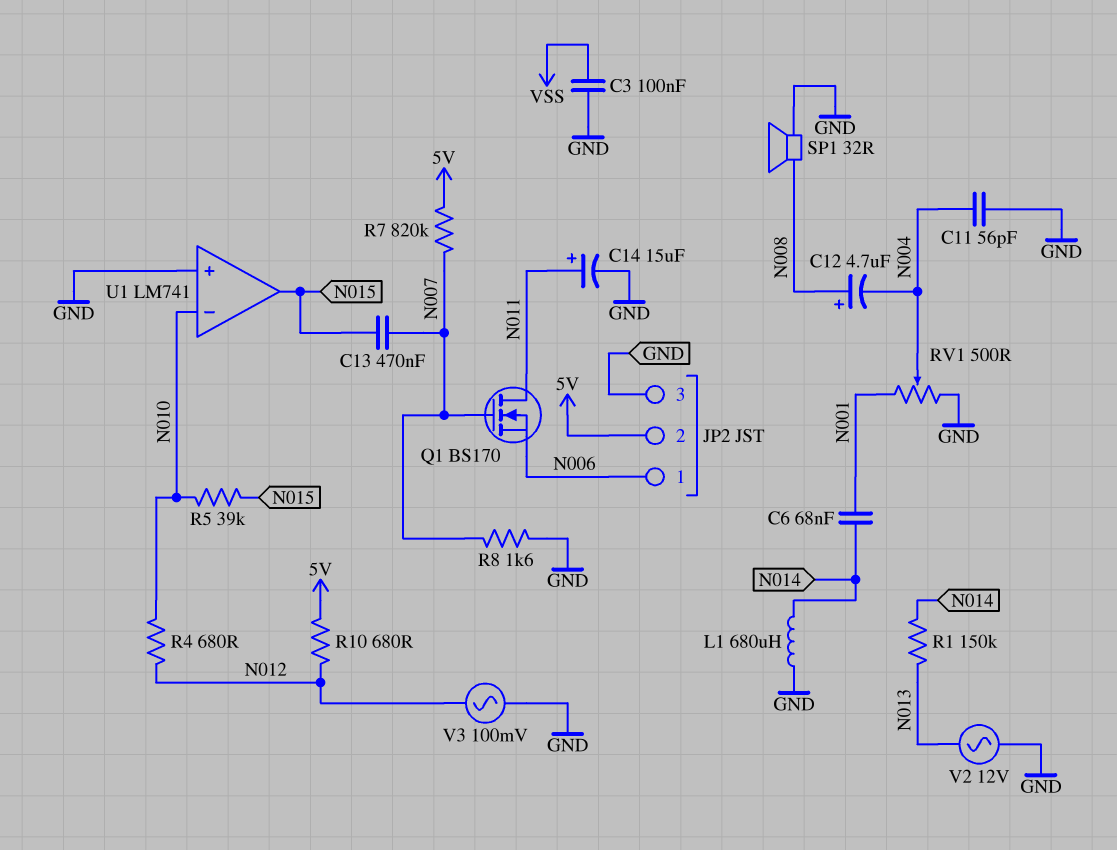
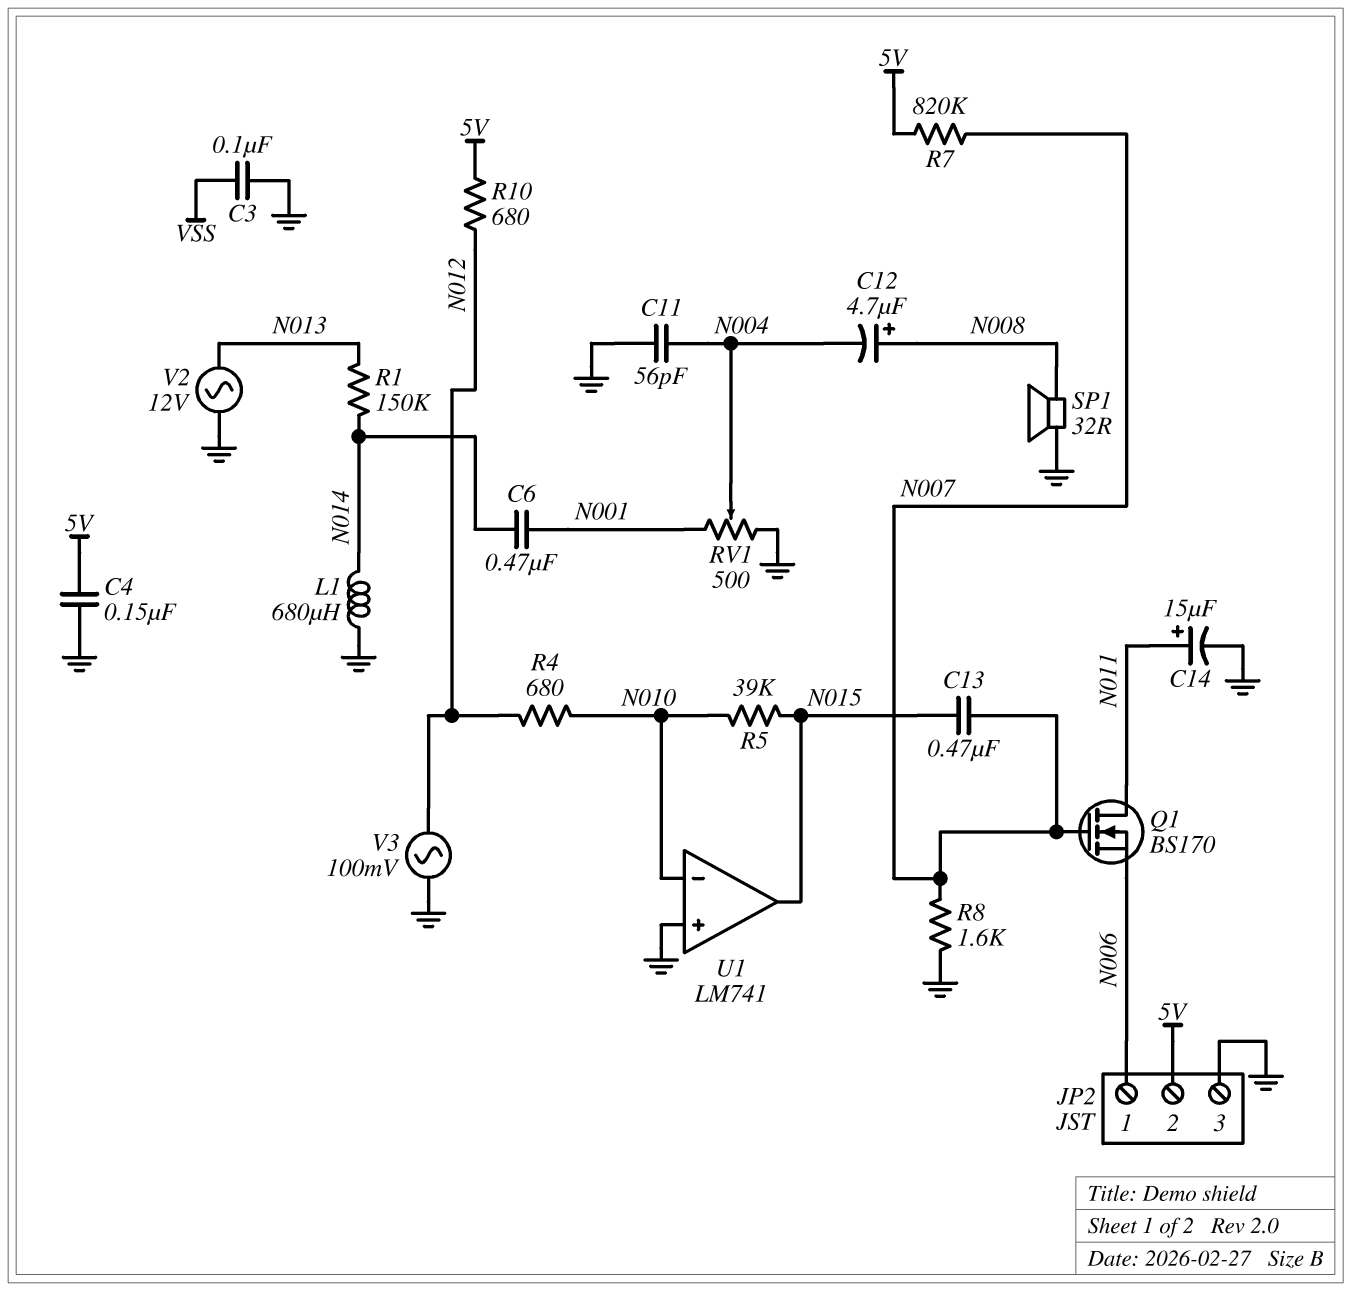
C4: none -> 150nF (5V, GND)
C6: 68nF (N001, N014) -> 470nF (N001, N014)

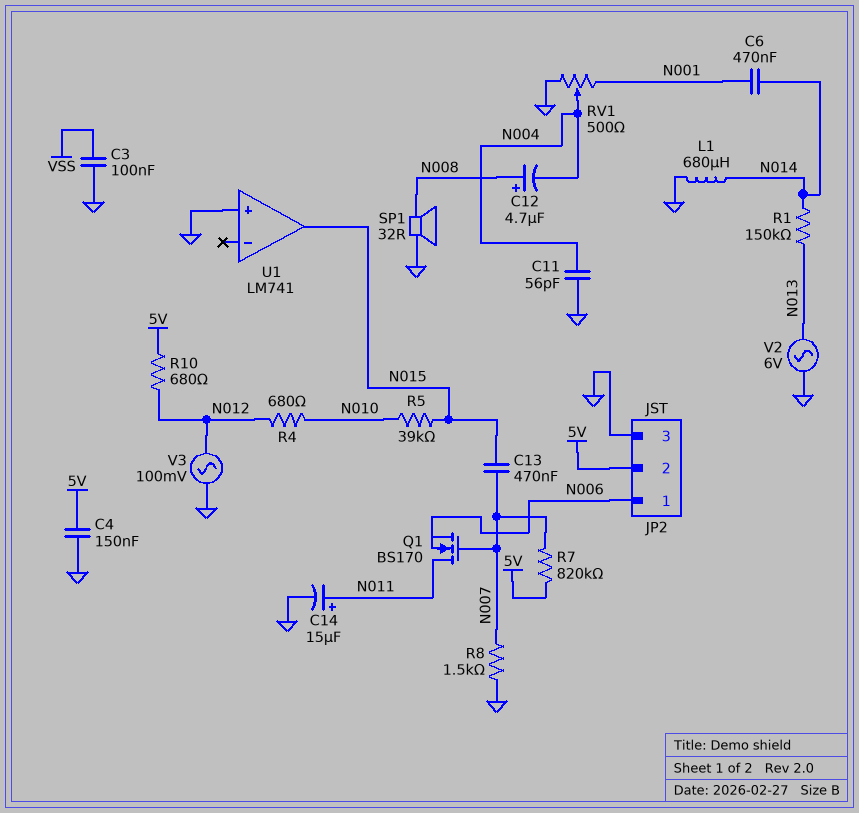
R8: 1.6k (GND, N007) -> 1.5k (GND, N007)
U1 pin in-: N010 -> none
V2: AC 12V (GND, N013) -> AC 6V (GND, N013)

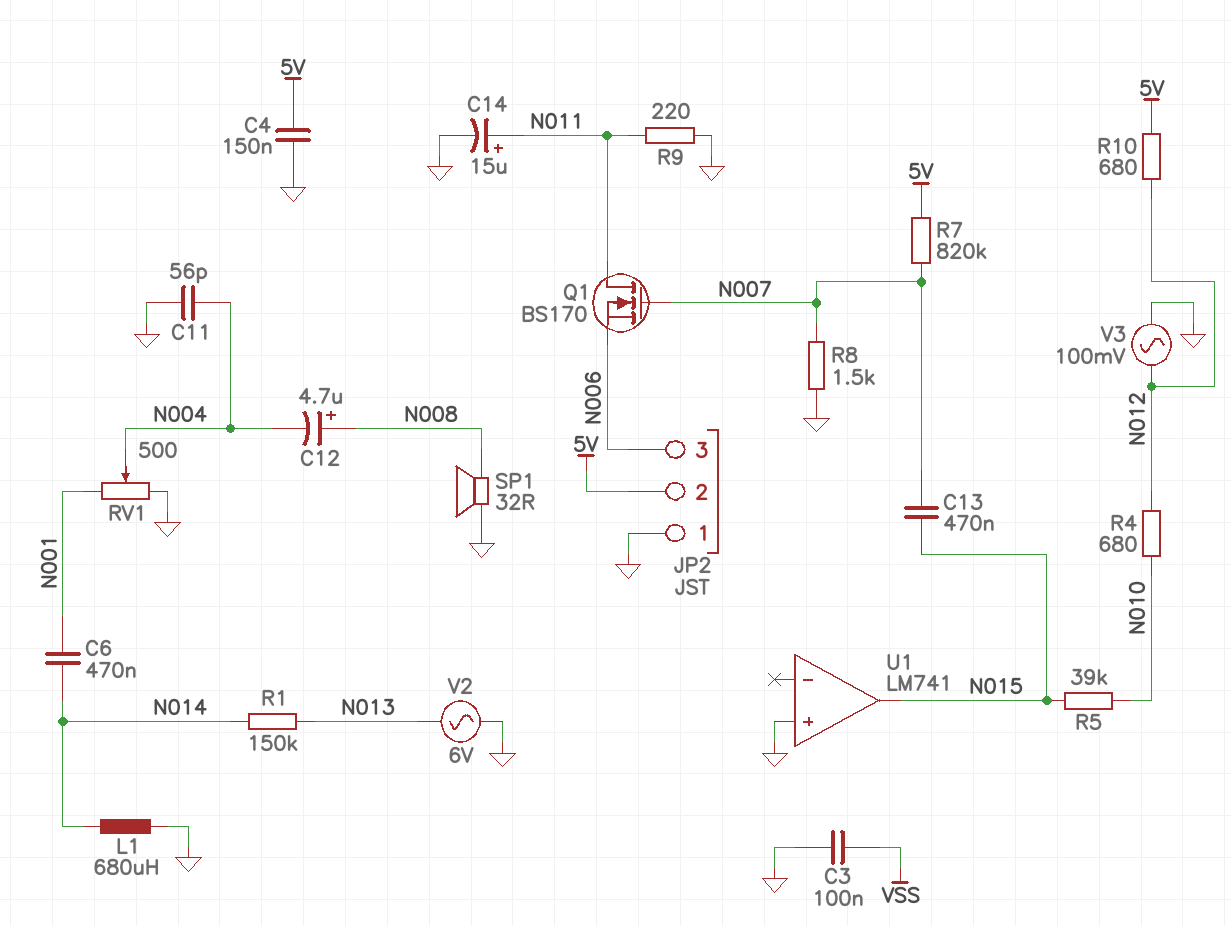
JP2 pin 1: N006 -> GND
JP2 pin 3: GND -> N006
R9: none -> 220 (GND, N011)

